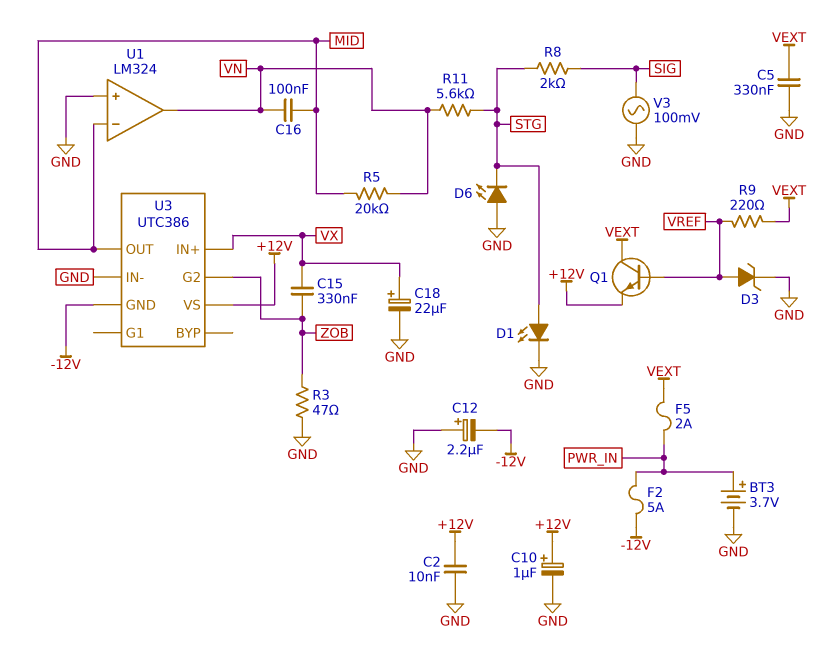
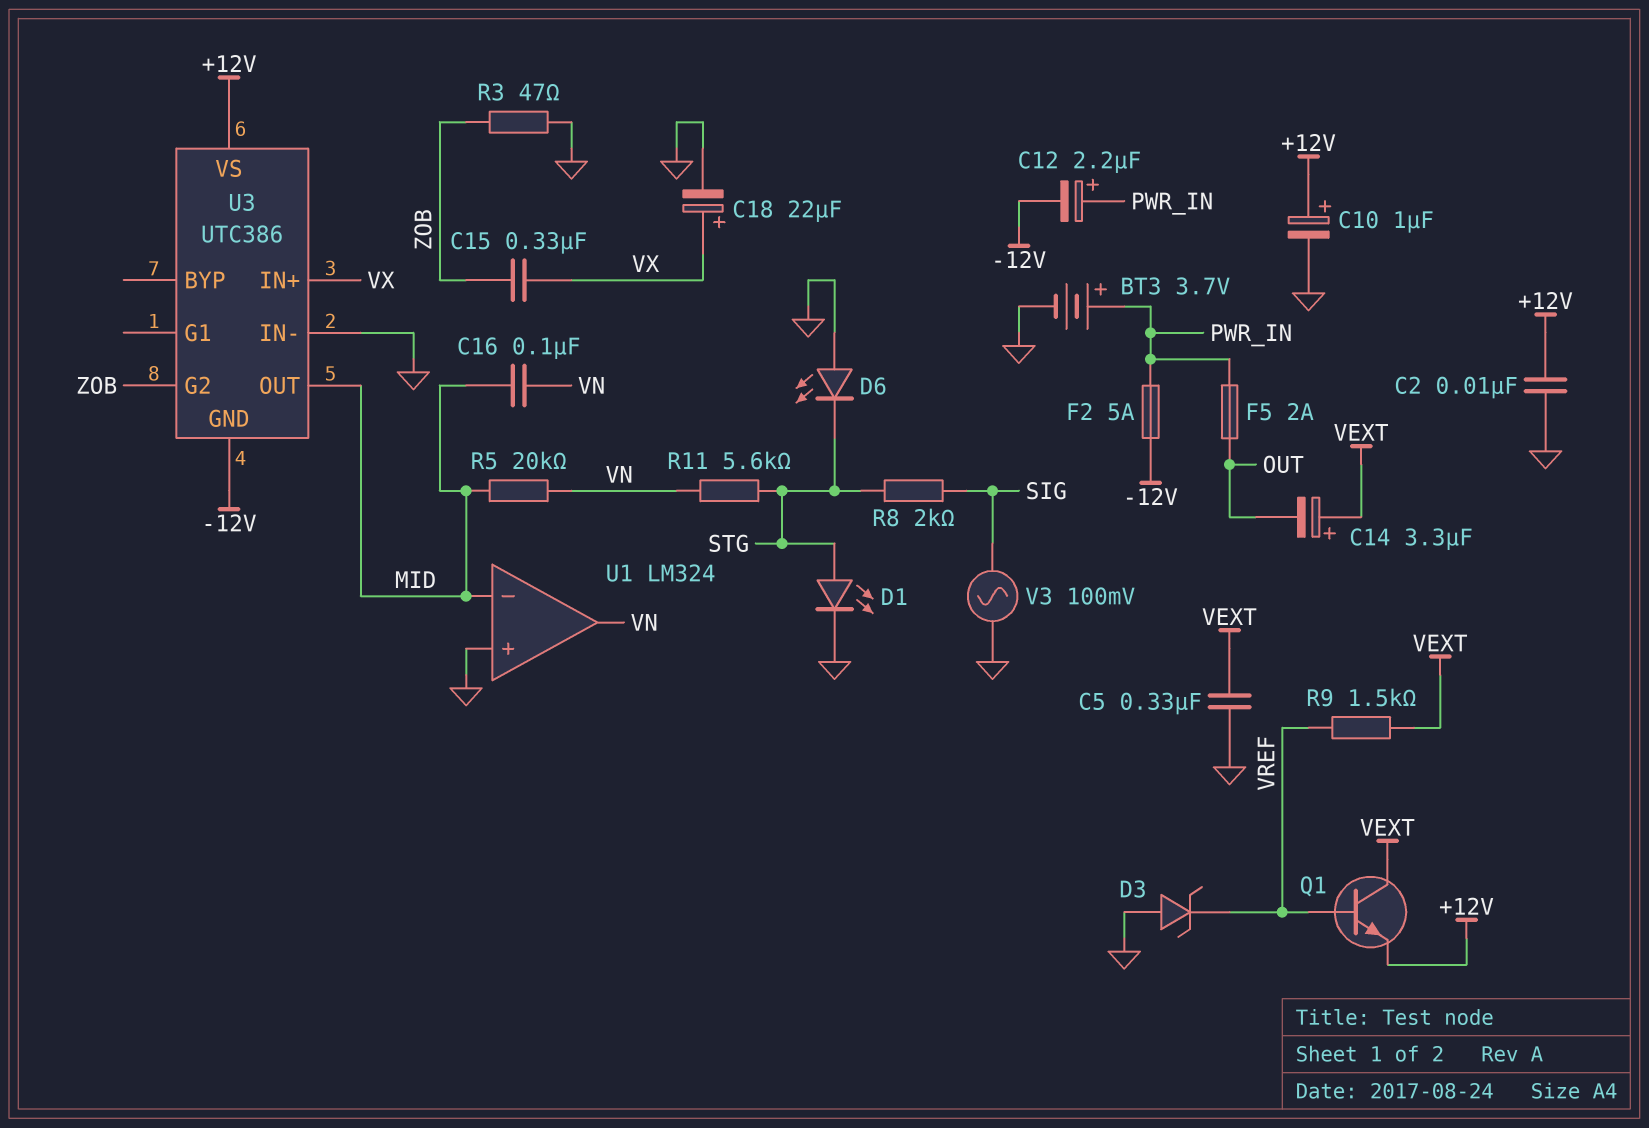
C12: 2.2uF (plus GND, minus -12V) -> 2.2uF (plus PWR_IN, minus -12V)
C14: none -> 3.3uF (plus VEXT, minus OUT)
D3: zener (A VREF, K GND) -> zener (A GND, K VREF)
F5: 2A (PWR_IN, VEXT) -> 2A (OUT, PWR_IN)
R9: 220 (VEXT, VREF) -> 1.5k (VEXT, VREF)

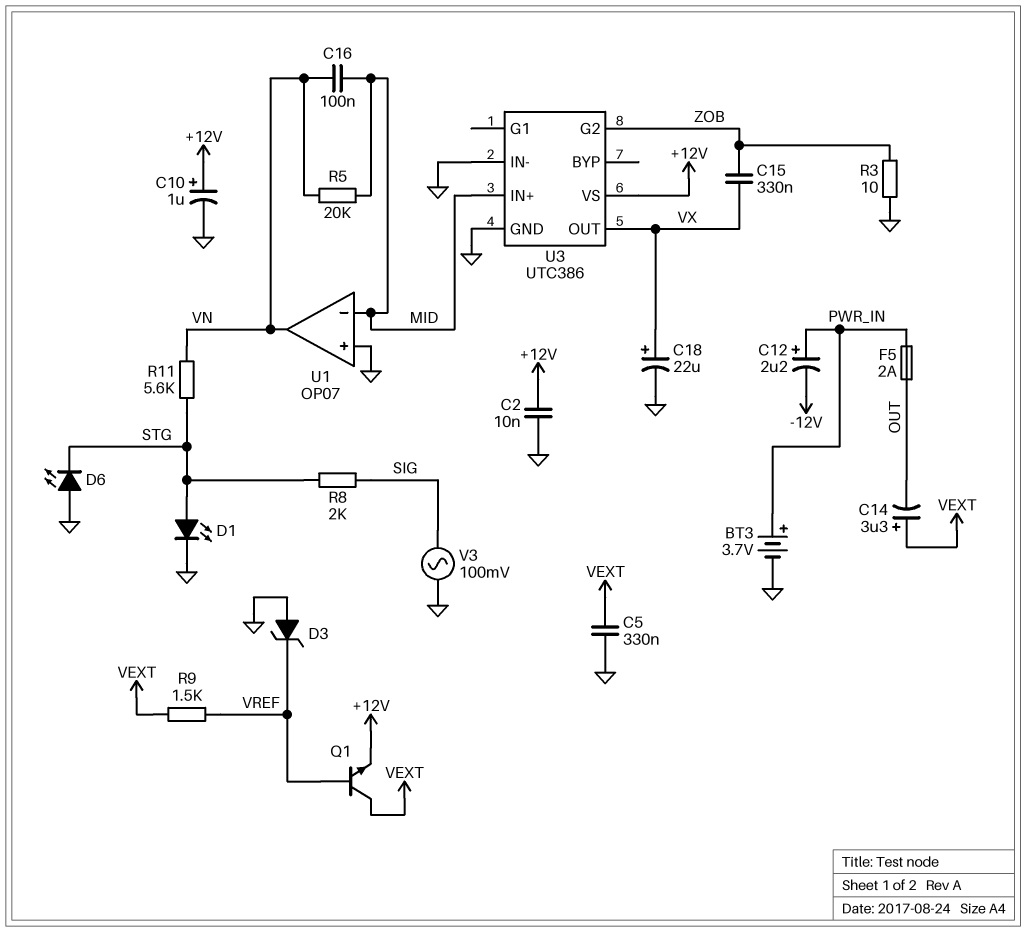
F2: 5A (-12V, PWR_IN) -> none
R3: 47 (GND, ZOB) -> 10 (GND, ZOB)
U1: LM324 -> OP07
U3 pin GND: -12V -> GND
U3 pin IN+: VX -> MID
U3 pin OUT: MID -> VX

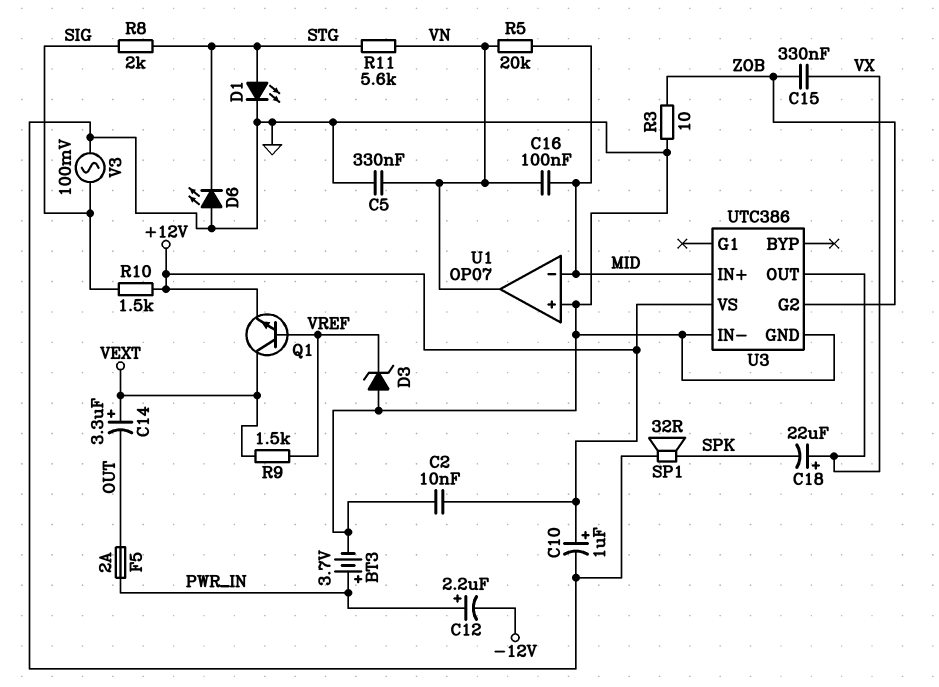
C5: 330nF (GND, VEXT) -> 330nF (GND, VN)
C18: 22uF (plus VX, minus GND) -> 22uF (plus VX, minus SPK)
R10: none -> 1.5k (+12V, SIG)
SP1: none -> speaker 32R (GND, SPK)

